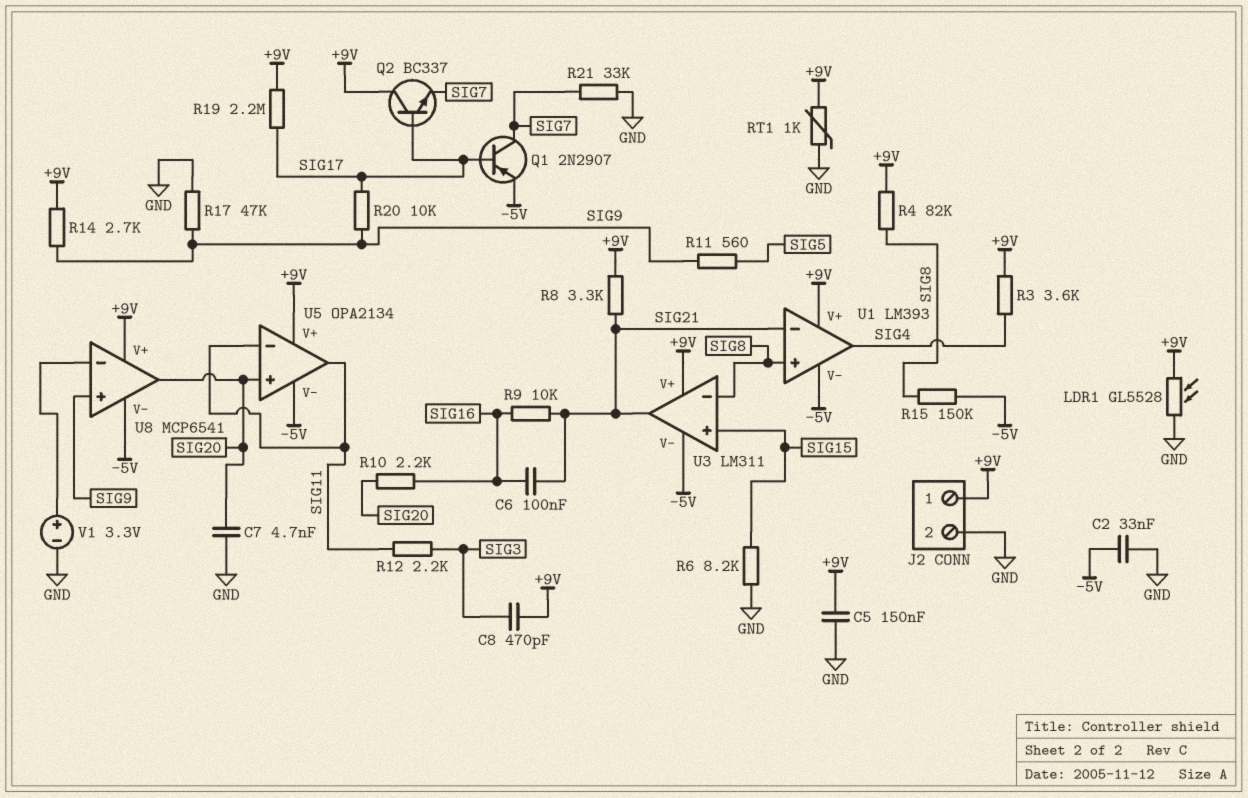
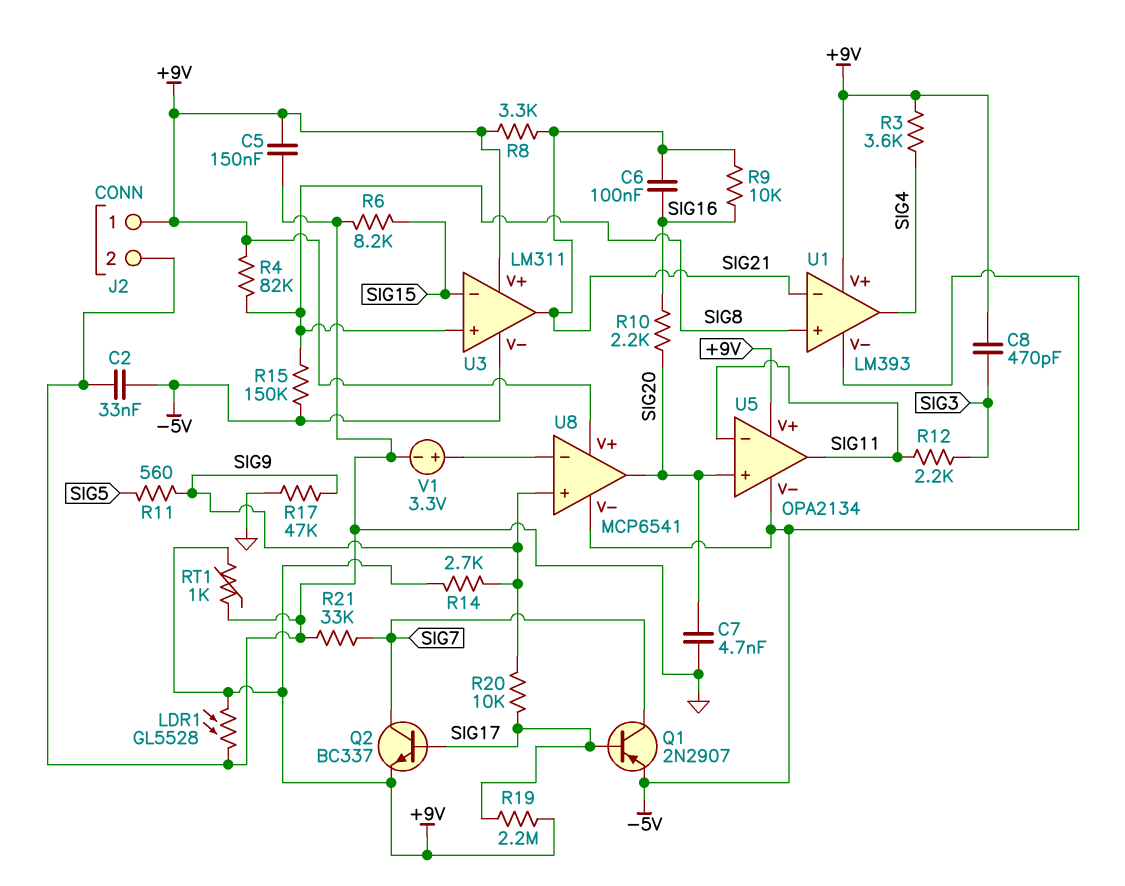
Q2: NPN BC337 (B SIG17, C +9V, E SIG7) -> NPN BC337 (B SIG17, C SIG7, E +9V)
U3 pin in+: SIG15 -> SIG8
U3 pin in-: SIG8 -> SIG15

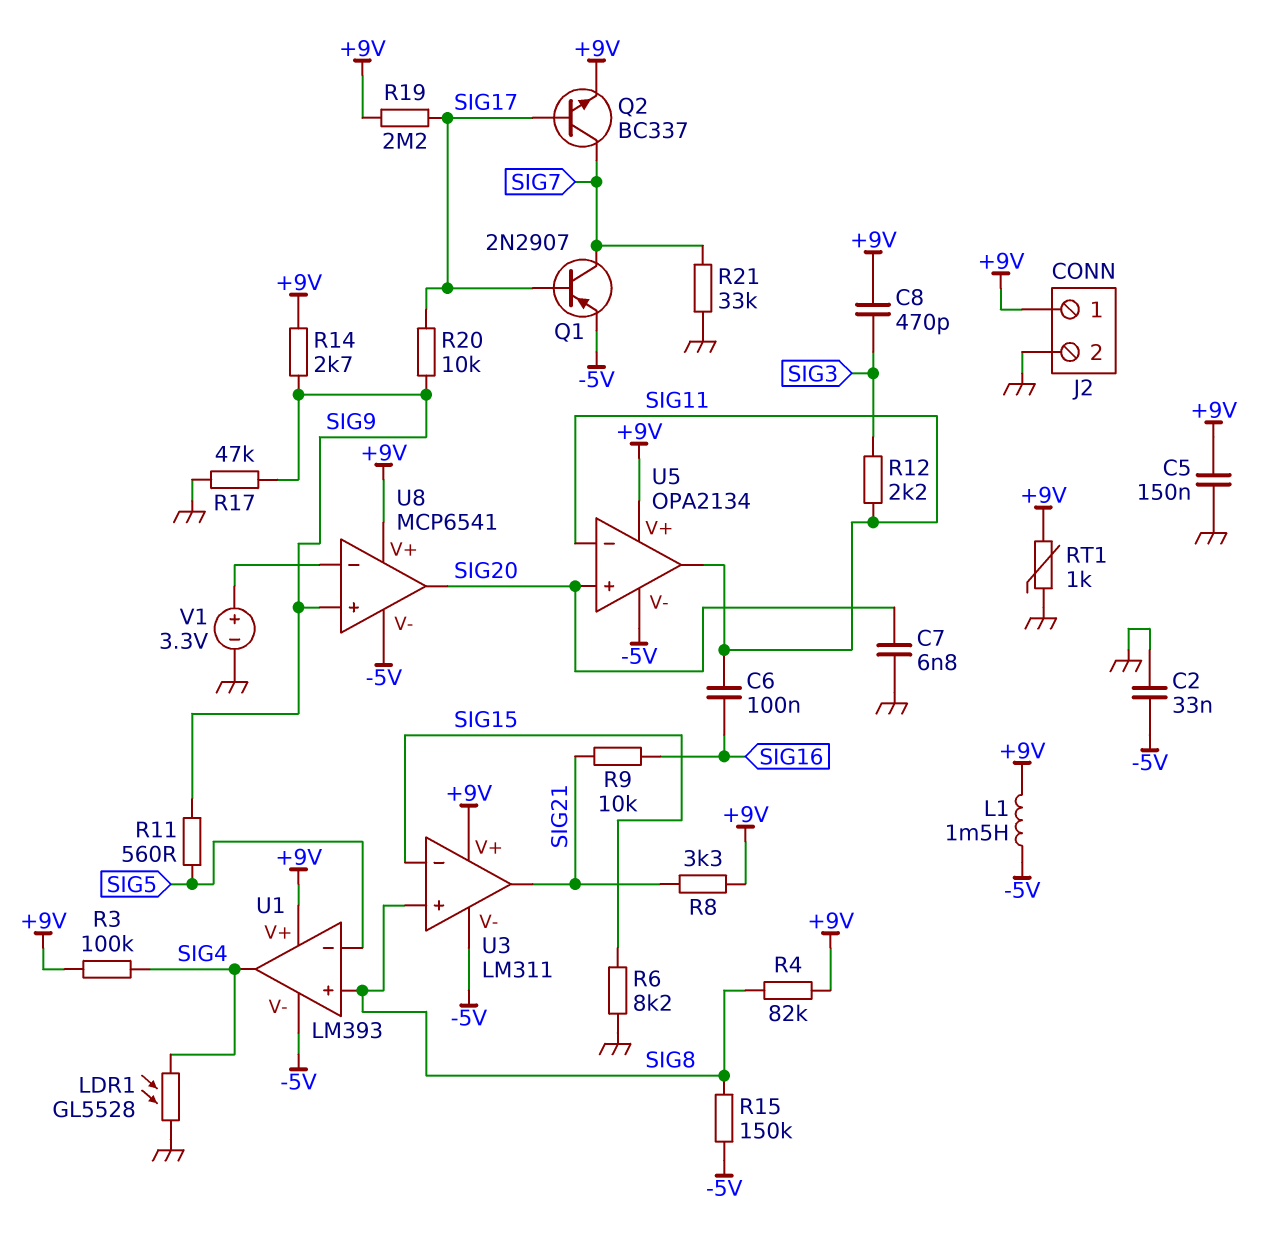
C6: 100nF (SIG16, SIG21) -> 100nF (SIG11, SIG16)
C7: 4.7nF (GND, SIG20) -> 6.8nF (GND, SIG20)
L1: none -> 1.5mH (+9V, -5V)
LDR1: GL5528 (+9V, GND) -> GL5528 (GND, SIG4)
R3: 3.6k (+9V, SIG4) -> 100k (+9V, SIG4)
R10: 2.2k (SIG16, SIG20) -> none
U1 pin in-: SIG21 -> SIG5

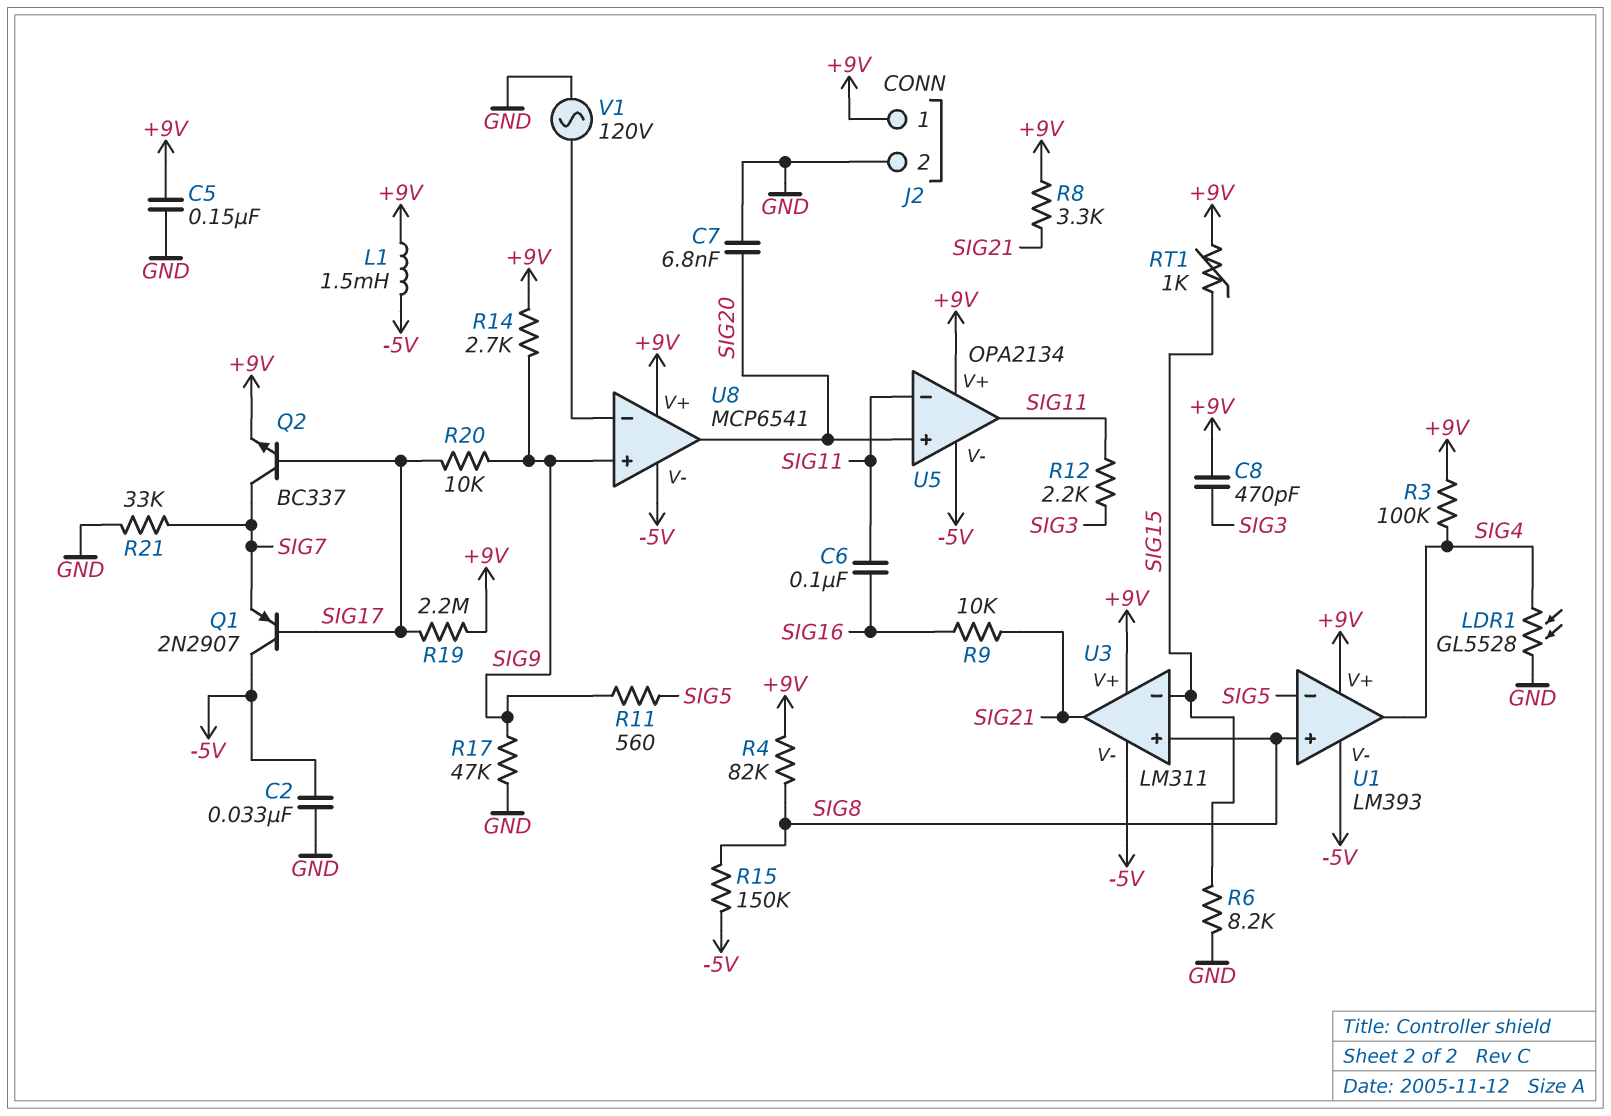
Q1: PNP 2N2907 (B SIG17, C SIG7, E -5V) -> PNP 2N2907 (B SIG17, C -5V, E SIG7)
RT1: 1k (+9V, GND) -> 1k (+9V, SIG15)
V1: 3.3V (plus U8/in-, minus GND) -> AC 120V (GND, U8/in-)

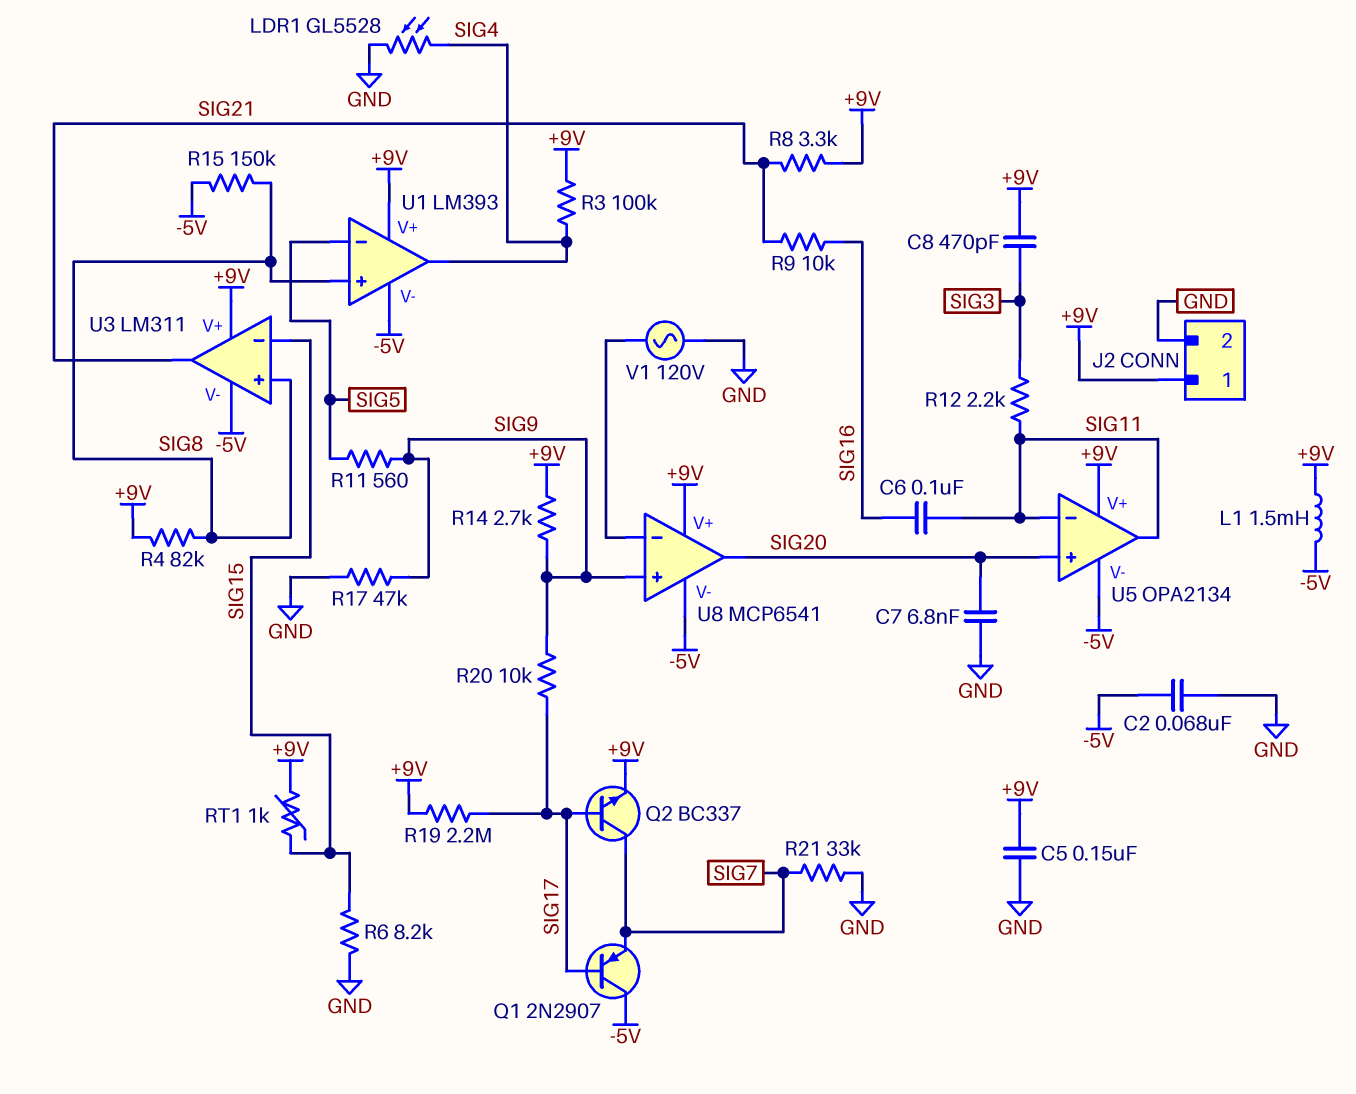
C2: 33nF (-5V, GND) -> 68nF (-5V, GND)

